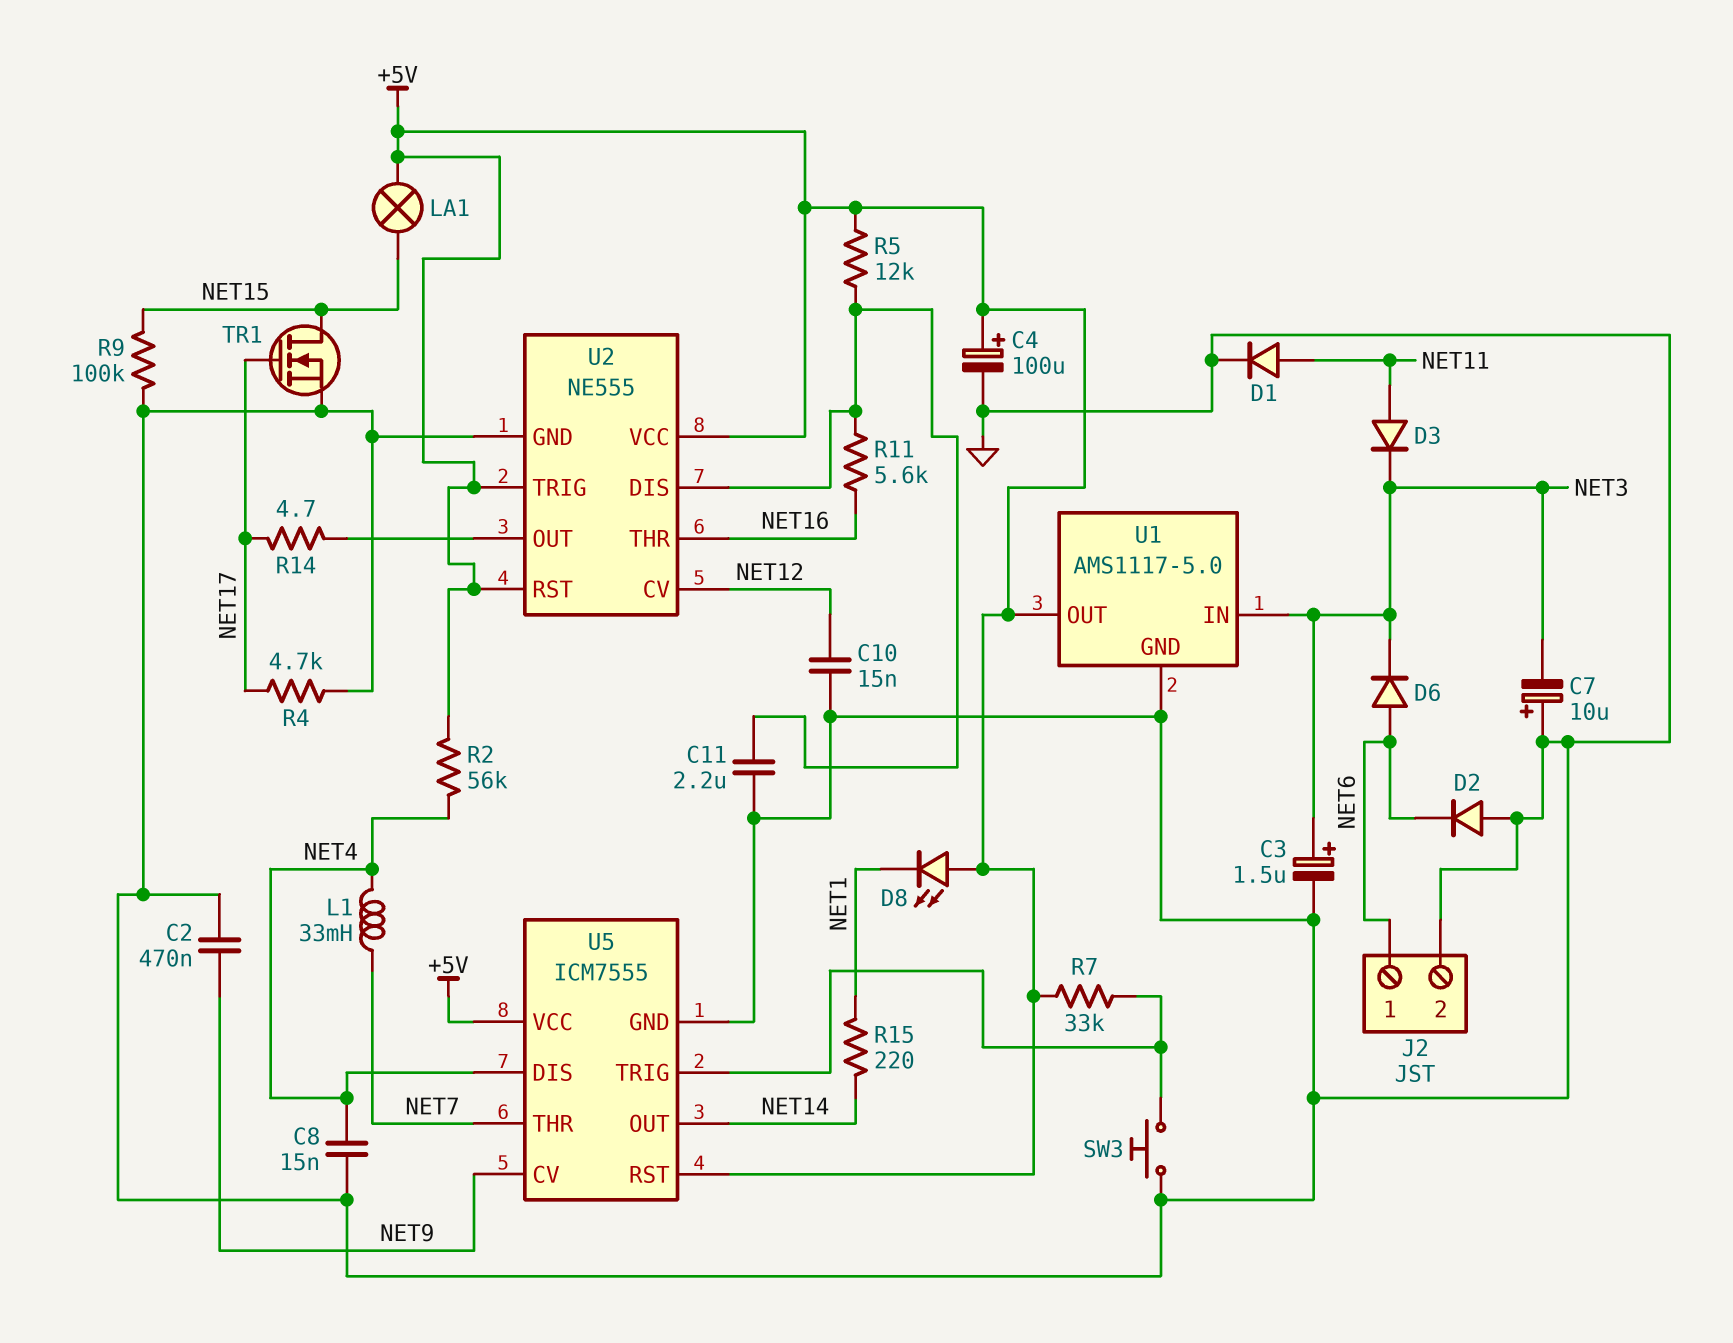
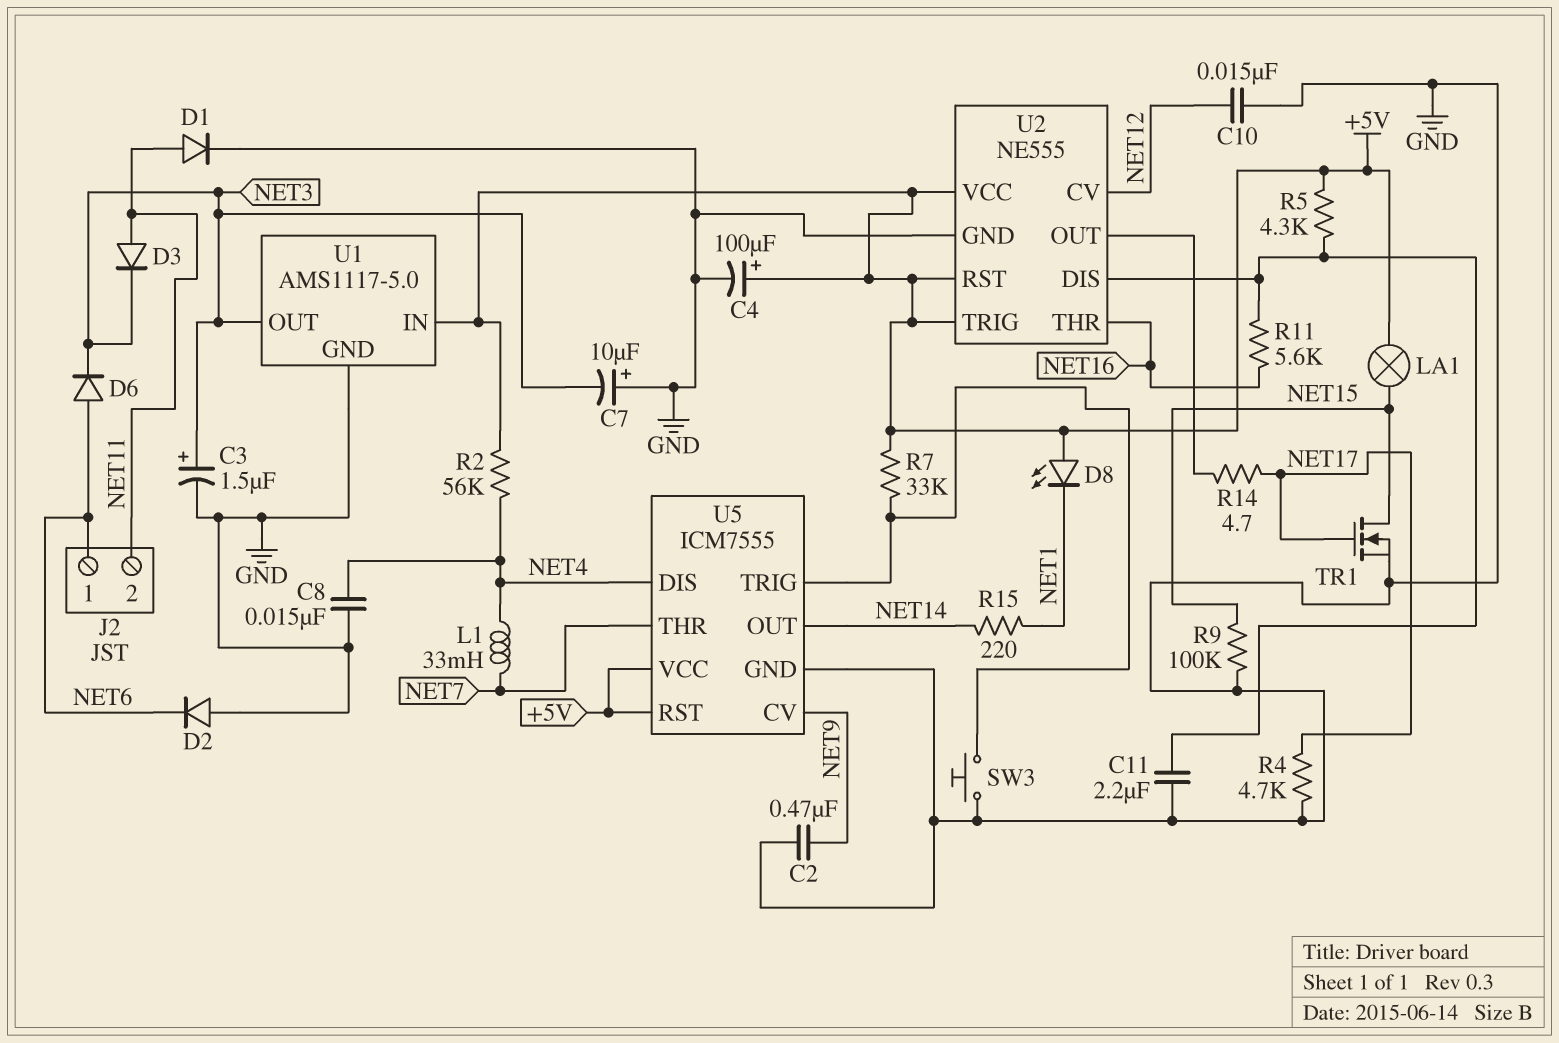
J2 pin 2: GND -> NET11
R5: 12k (+5V, U2/DIS) -> 4.3k (+5V, U2/DIS)
U1 pin IN: NET3 -> +5V
U1 pin OUT: +5V -> NET3

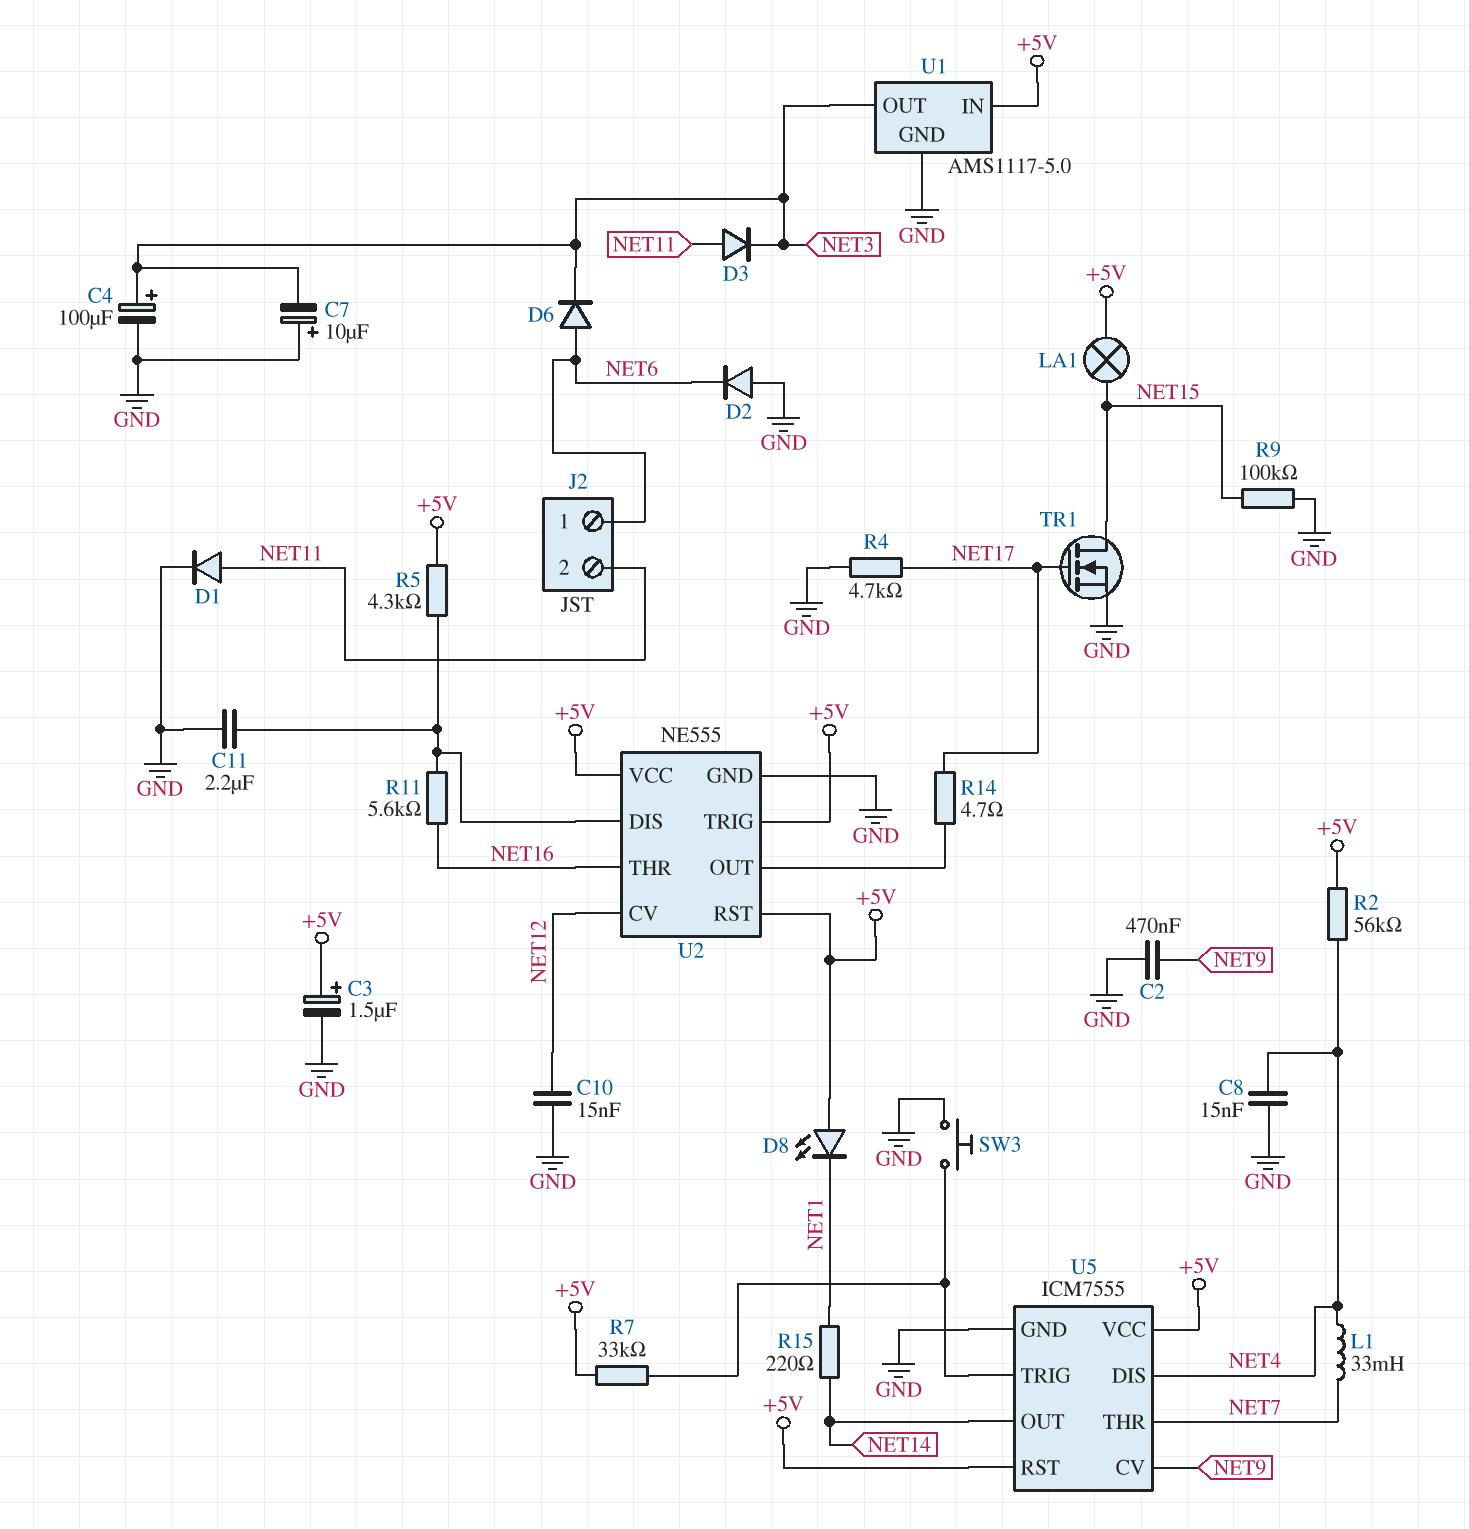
C3: 1.5uF (plus NET3, minus GND) -> 1.5uF (plus +5V, minus GND)
C4: 100uF (plus +5V, minus GND) -> 100uF (plus NET3, minus GND)

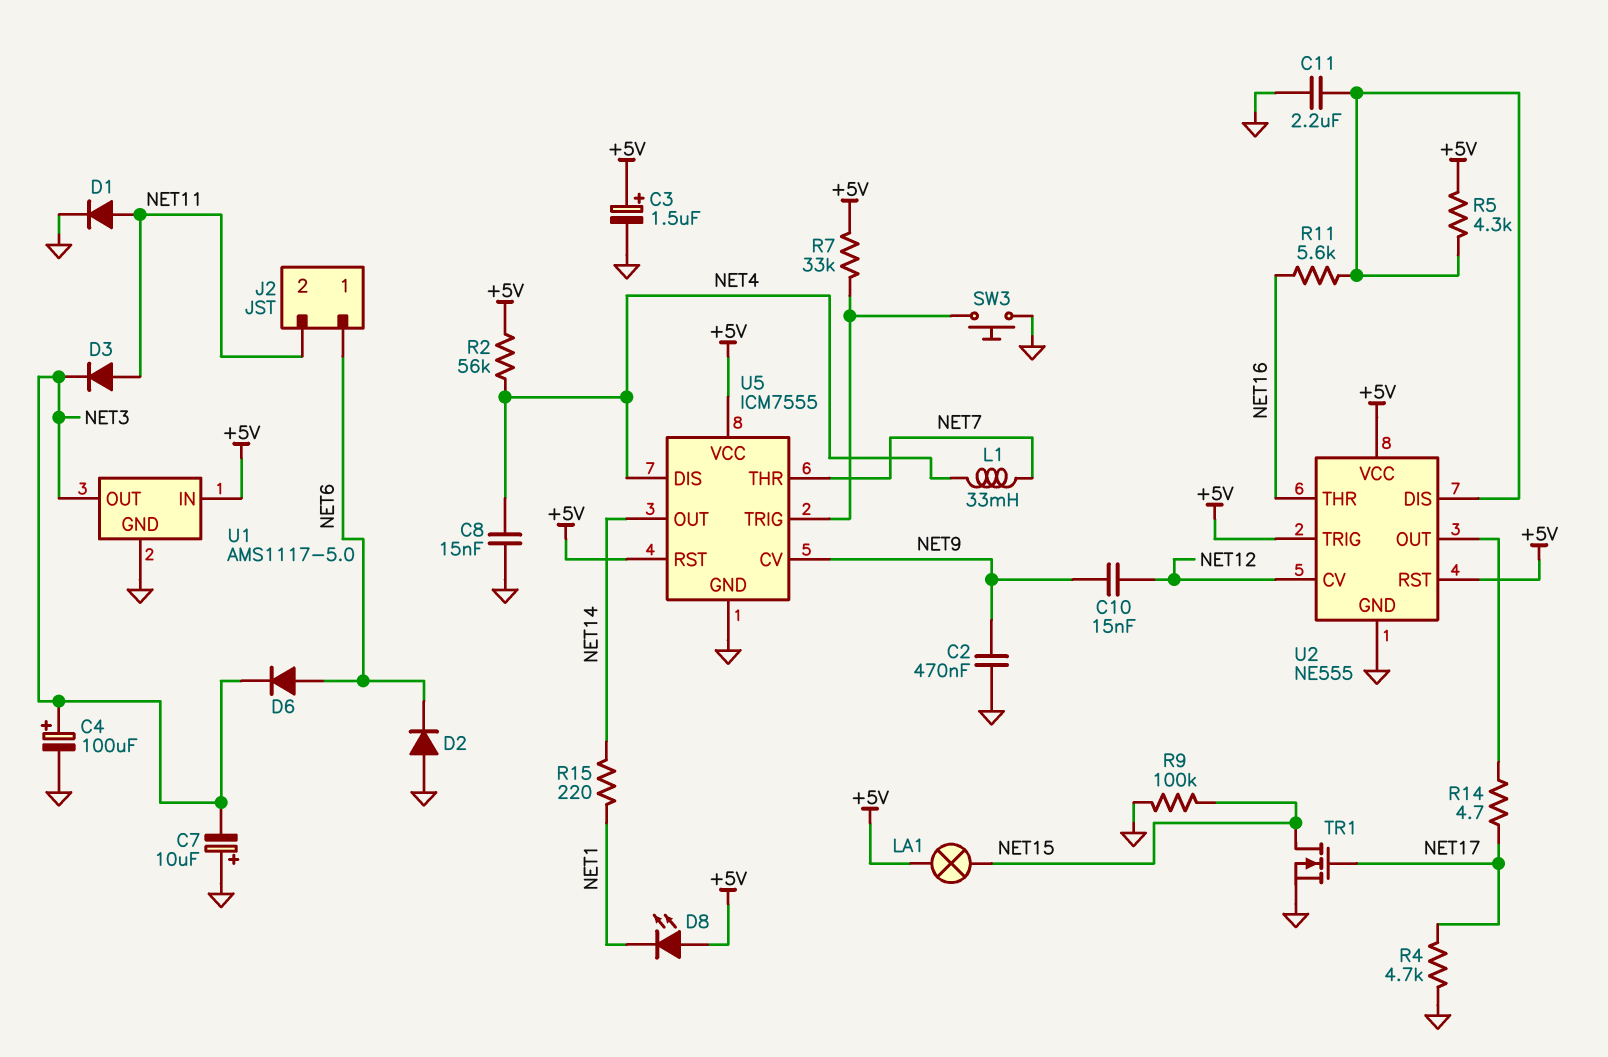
C10: 15nF (GND, NET12) -> 15nF (NET9, NET12)

